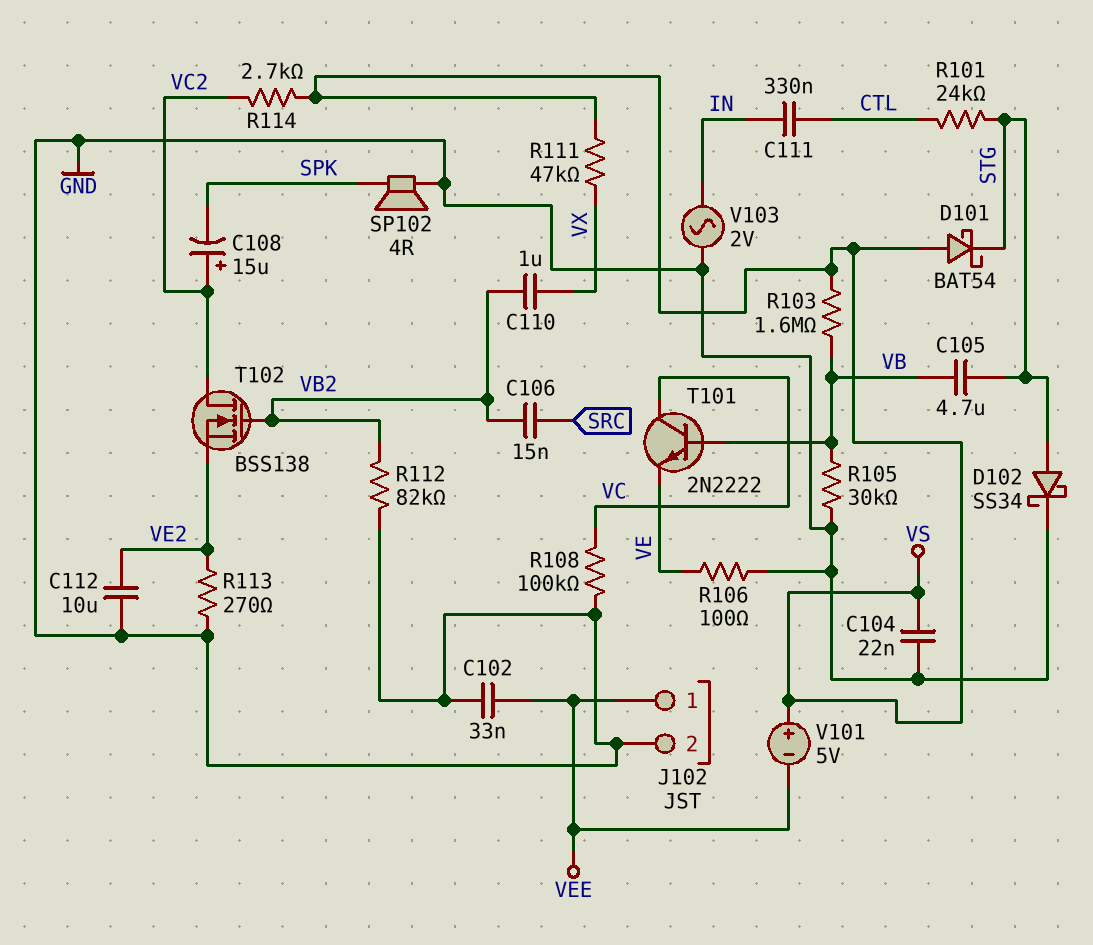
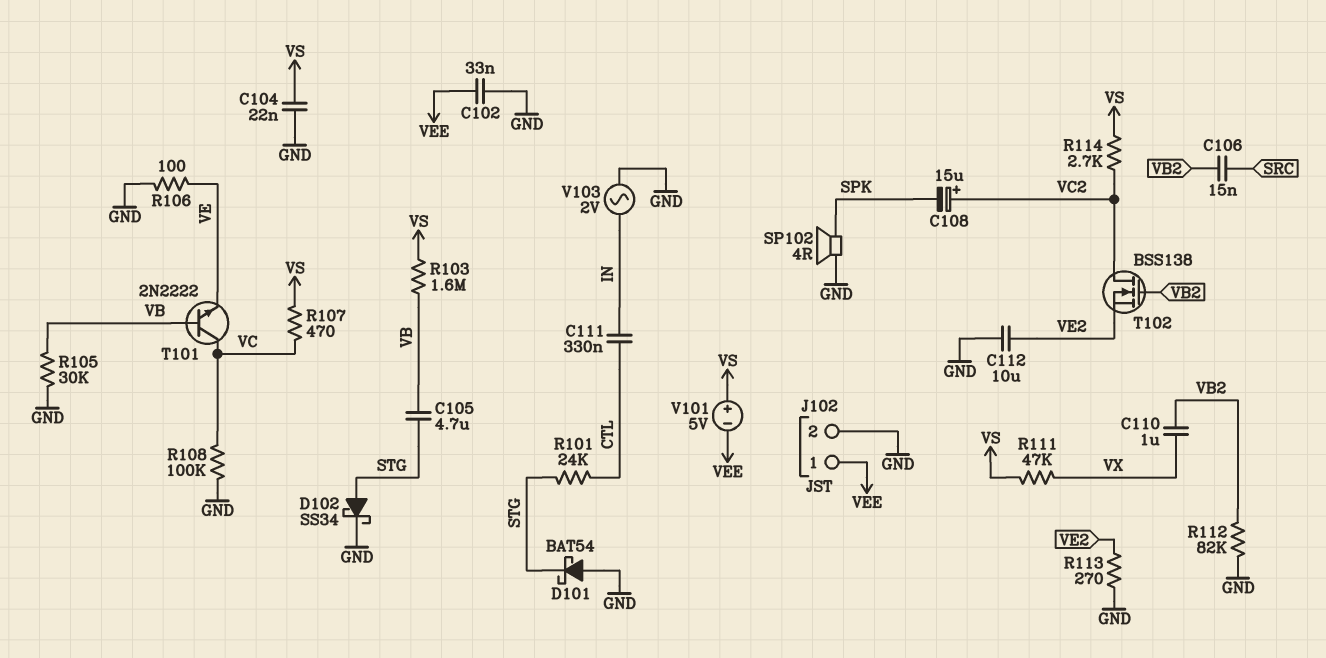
D101: schottky BAT54 (A VS, K STG) -> schottky BAT54 (A GND, K STG)
R107: none -> 470 (VC, VS)

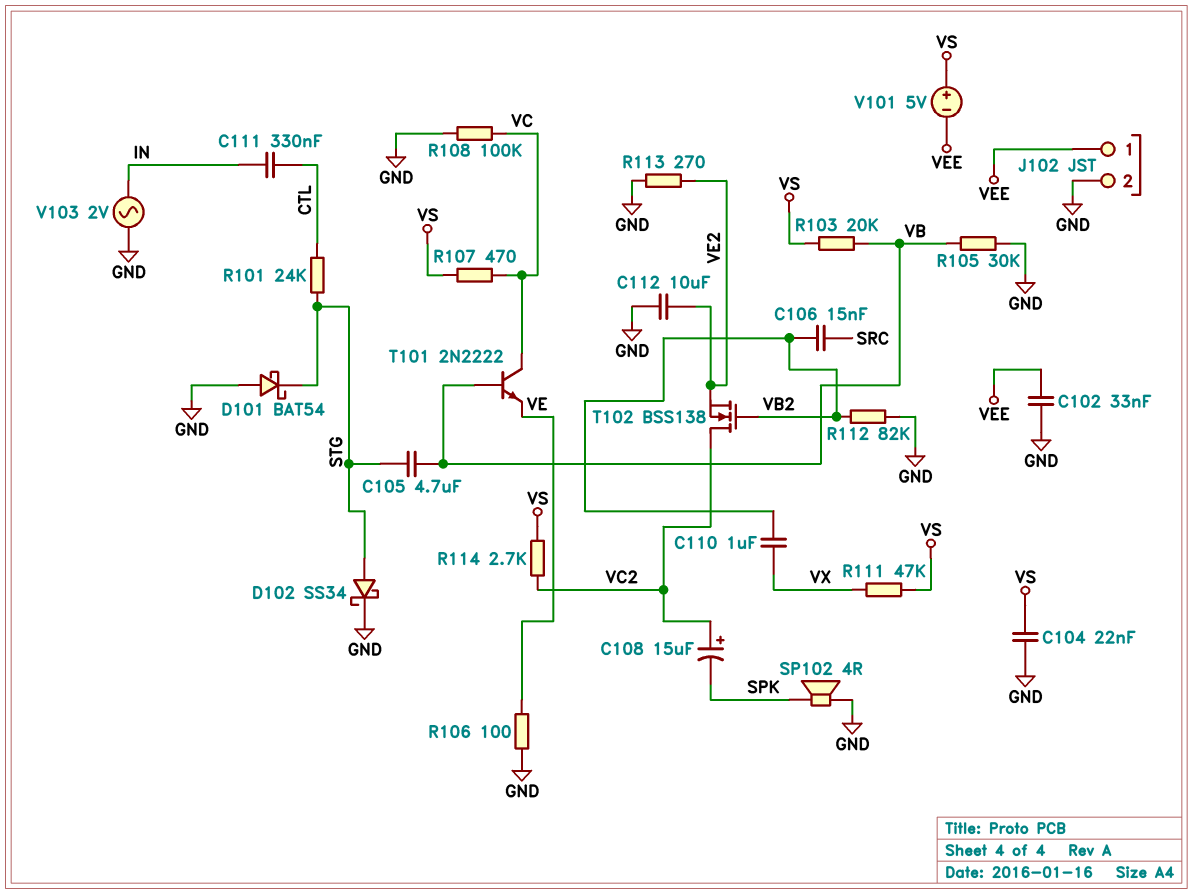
R103: 1.6M (VB, VS) -> 20k (VB, VS)

